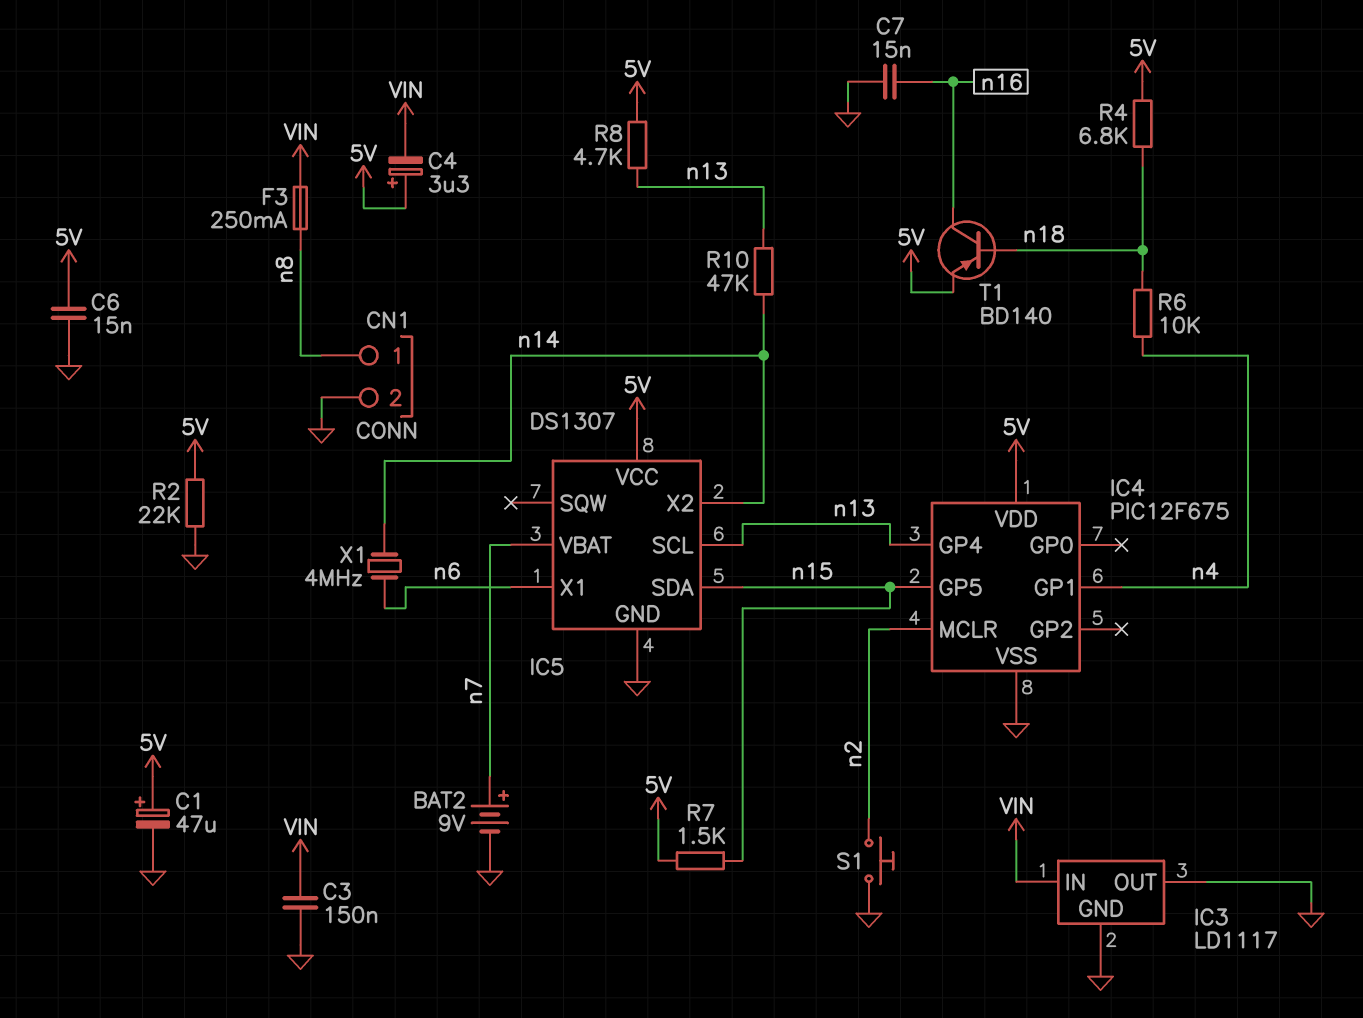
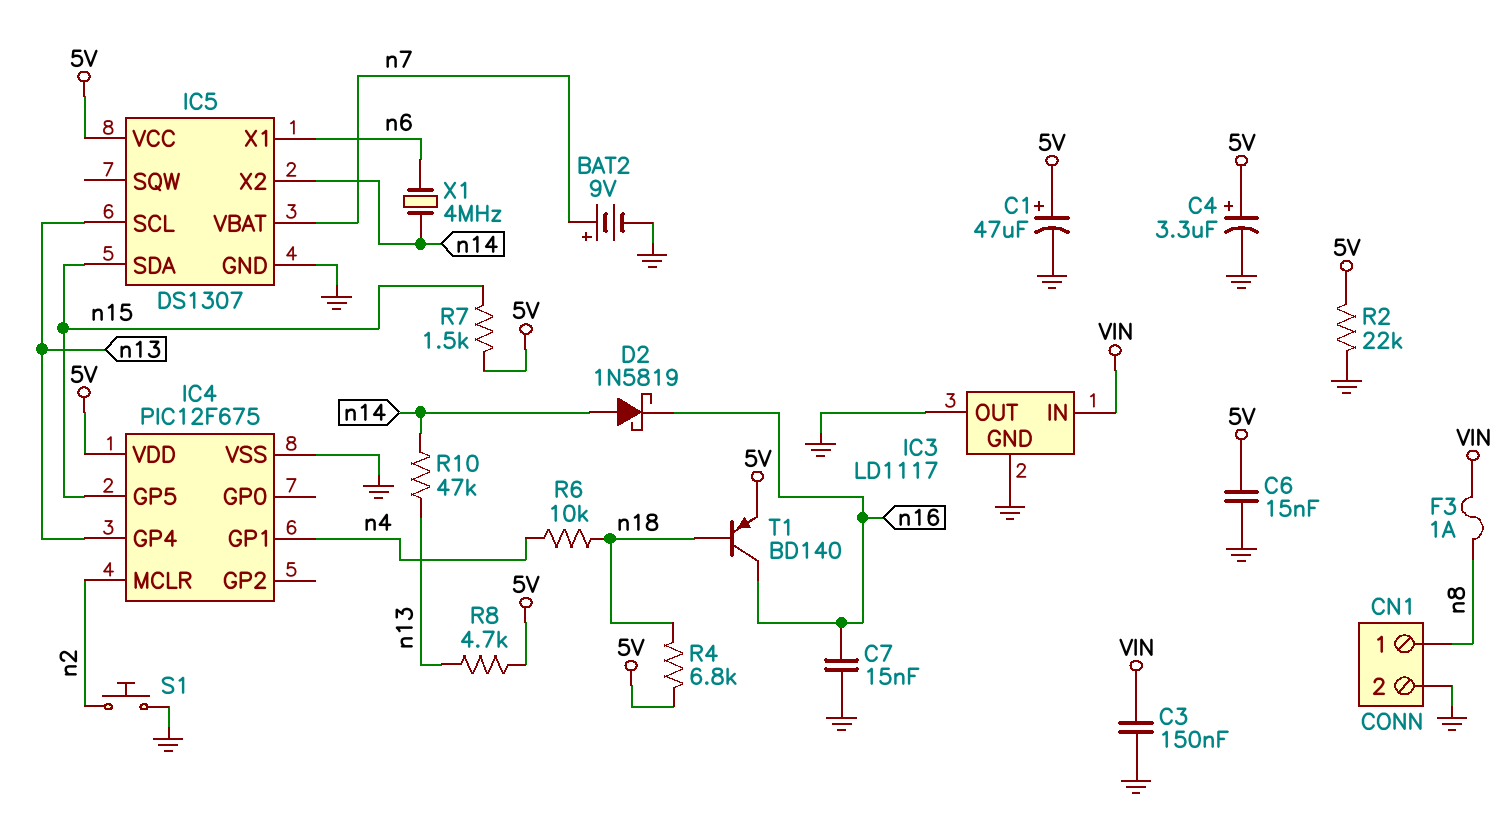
C4: 3.3uF (plus 5V, minus VIN) -> 3.3uF (plus 5V, minus GND)
D2: none -> schottky 1N5819 (A n14, K n16)
F3: 250mA (VIN, n8) -> 1A (VIN, n8)

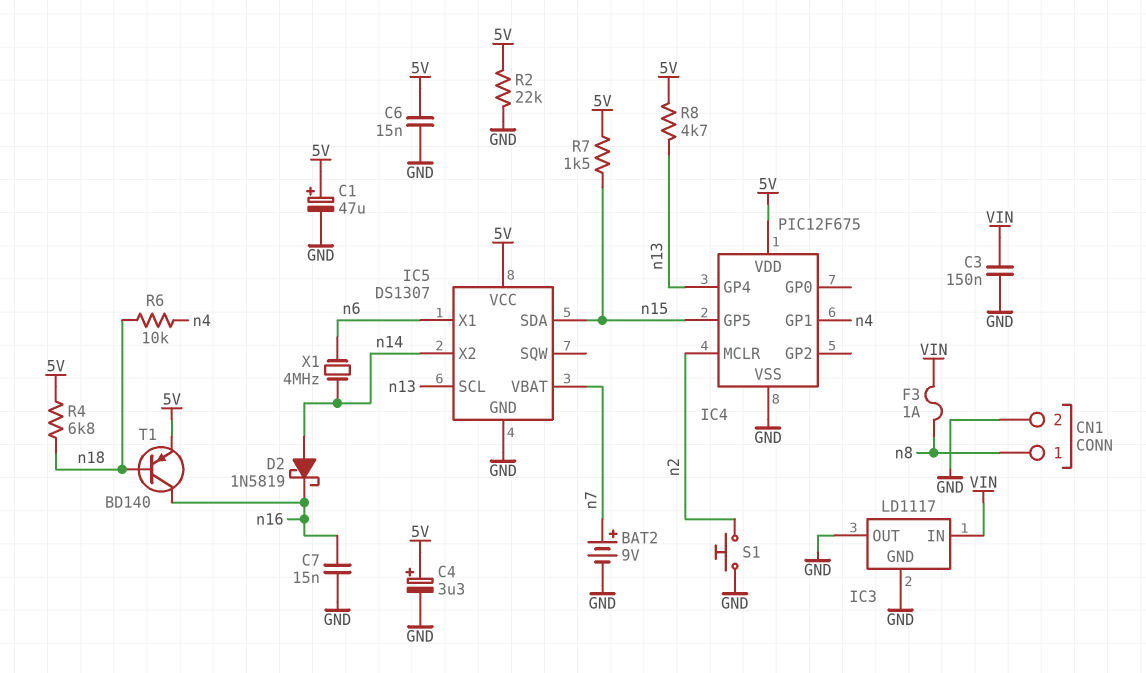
R10: 47k (n13, n14) -> none

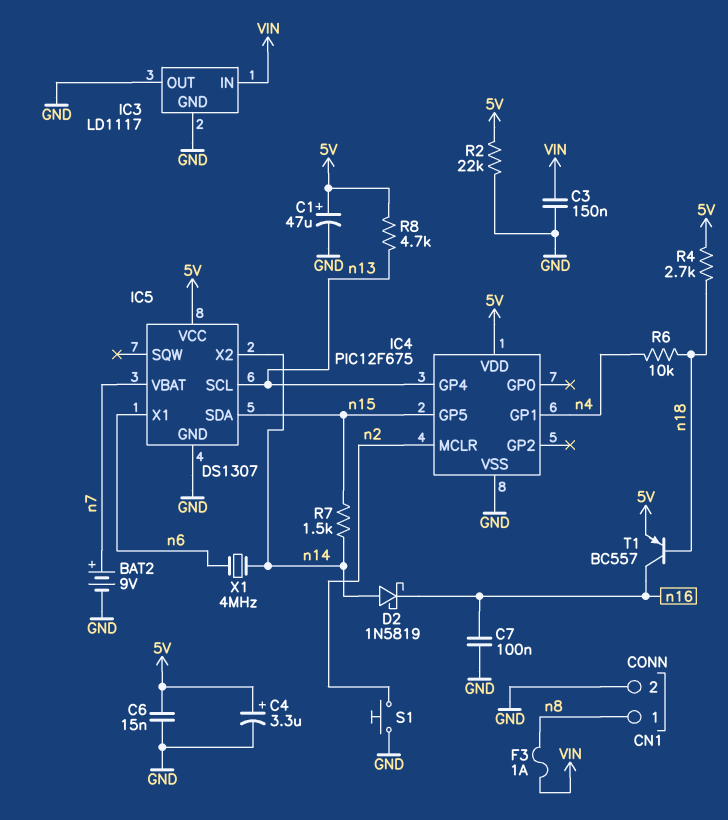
C7: 15nF (GND, n16) -> 100nF (GND, n16)
R4: 6.8k (5V, n18) -> 2.7k (5V, n18)
R7: 1.5k (5V, n15) -> 1.5k (n14, n15)
T1: PNP BD140 (B n18, C n16, E 5V) -> PNP BC557 (B n18, C n16, E 5V)

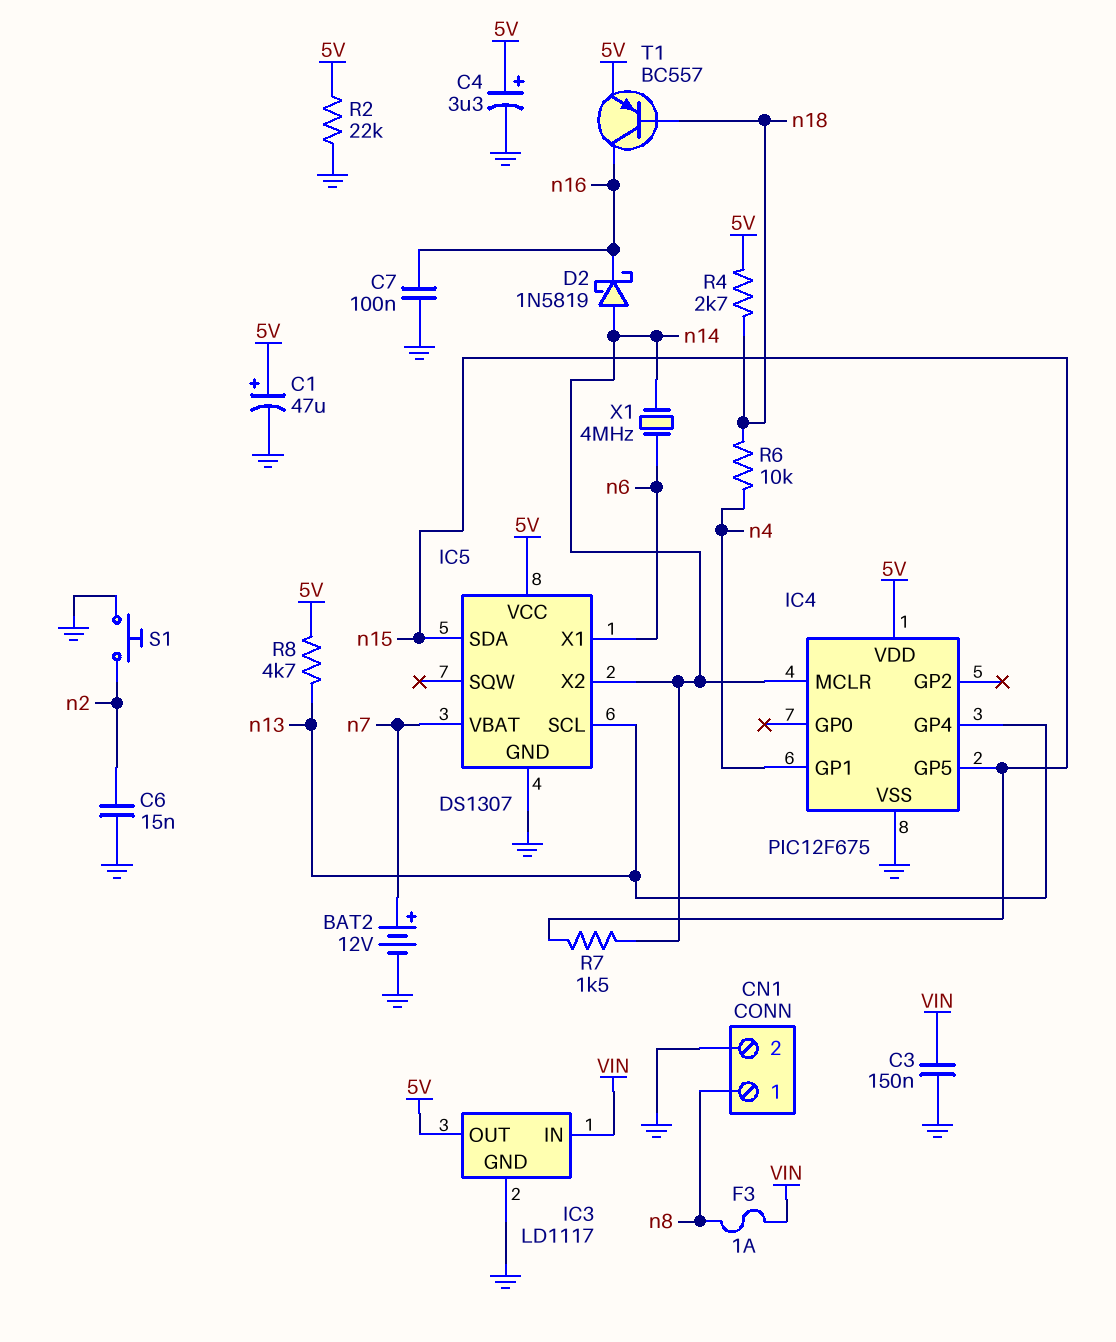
BAT2: 9V (plus n7, minus GND) -> 12V (plus n7, minus GND)
C6: 15nF (5V, GND) -> 15nF (GND, n2)
IC3 pin OUT: GND -> 5V
IC4 pin MCLR: n2 -> n14

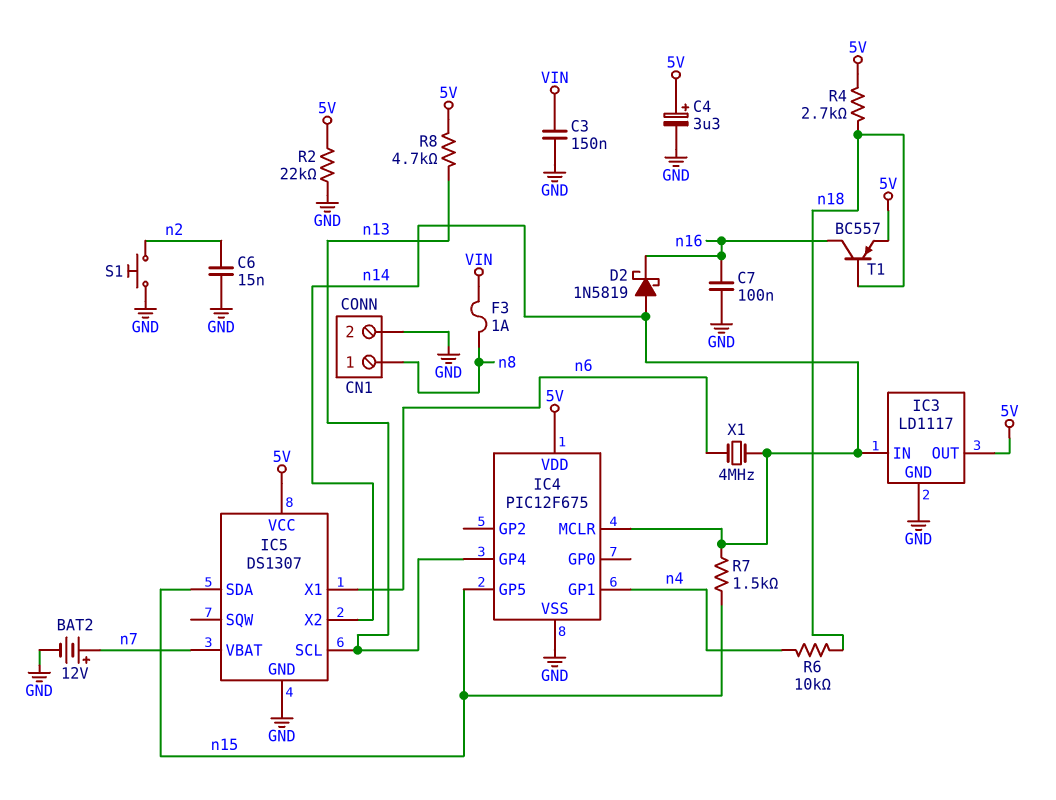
C1: 47uF (plus 5V, minus GND) -> none
IC3 pin IN: VIN -> n14

